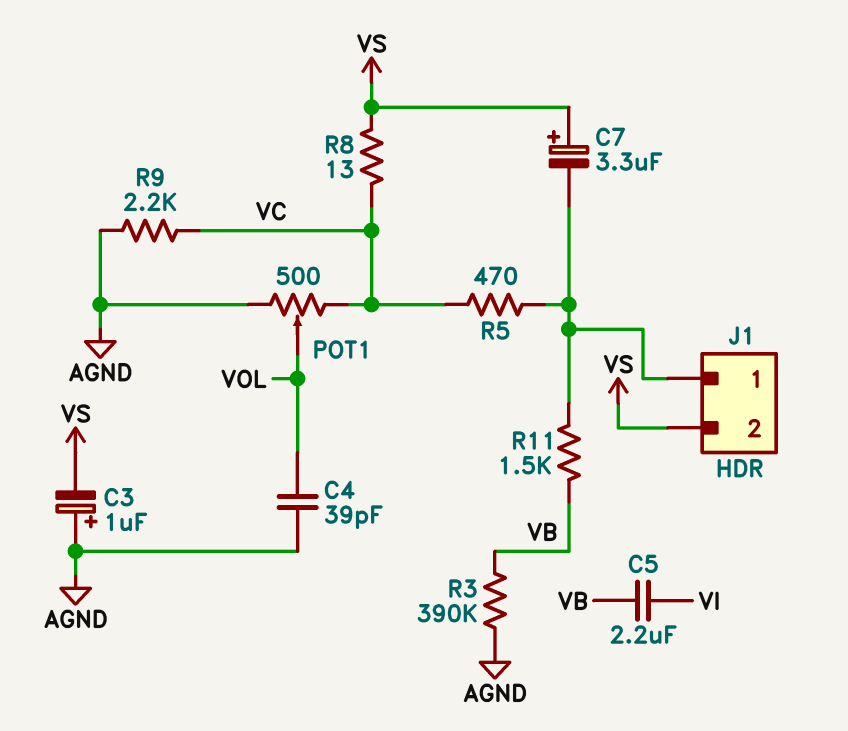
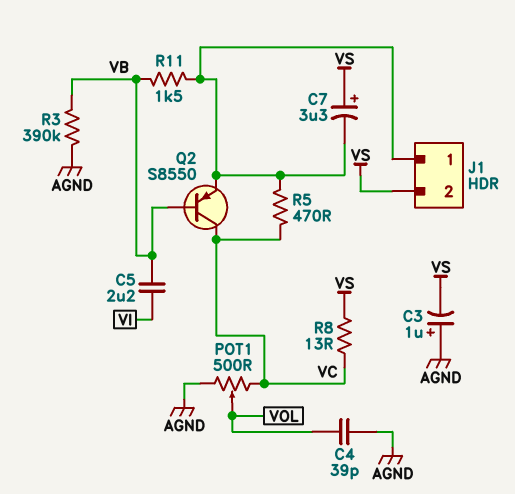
Q2: none -> PNP S8550 (B VB, C VC, E J1/1)
R9: 2.2k (AGND, VC) -> none

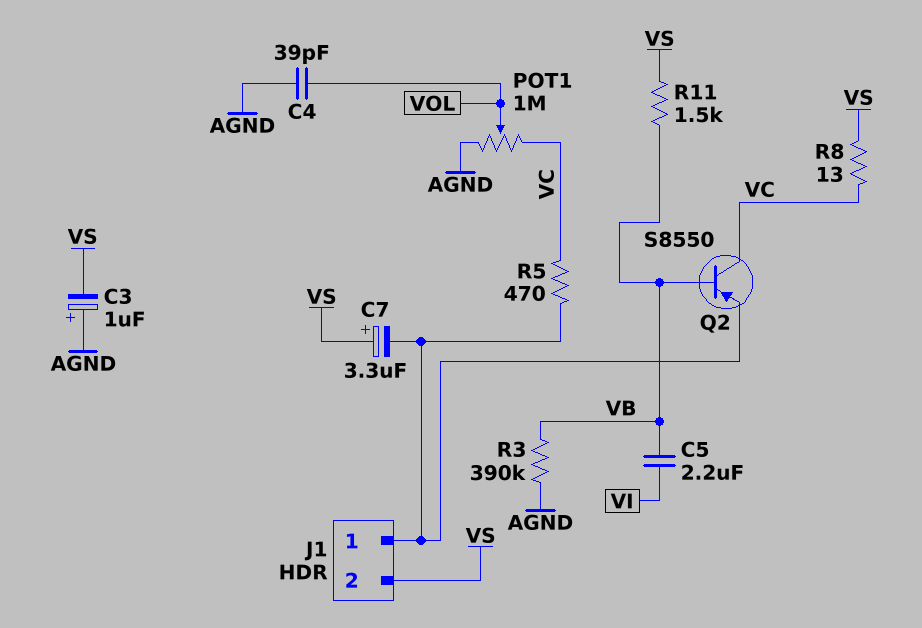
POT1: 500 (AGND, VC, wiper VOL) -> 1M (AGND, VC, wiper VOL)
R11: 1.5k (J1/1, VB) -> 1.5k (VB, VS)

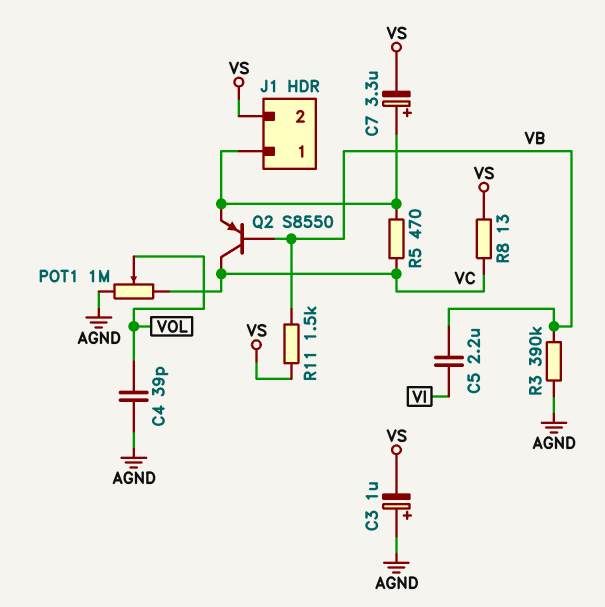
C7: 3.3uF (plus VS, minus J1/1) -> 3.3uF (plus J1/1, minus VS)

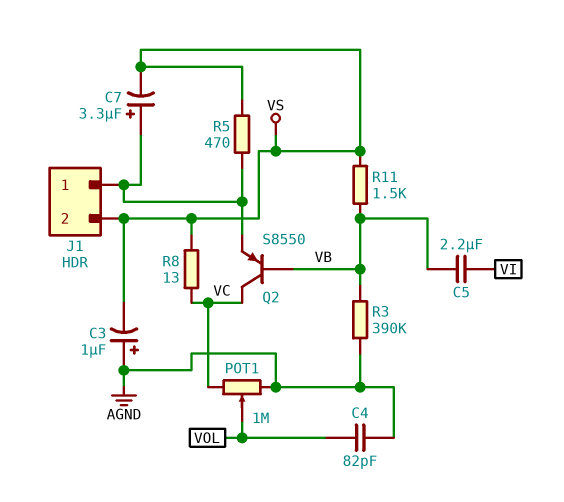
C4: 39pF (AGND, VOL) -> 82pF (AGND, VOL)
R5: 470 (J1/1, VC) -> 470 (J1/1, VS)

